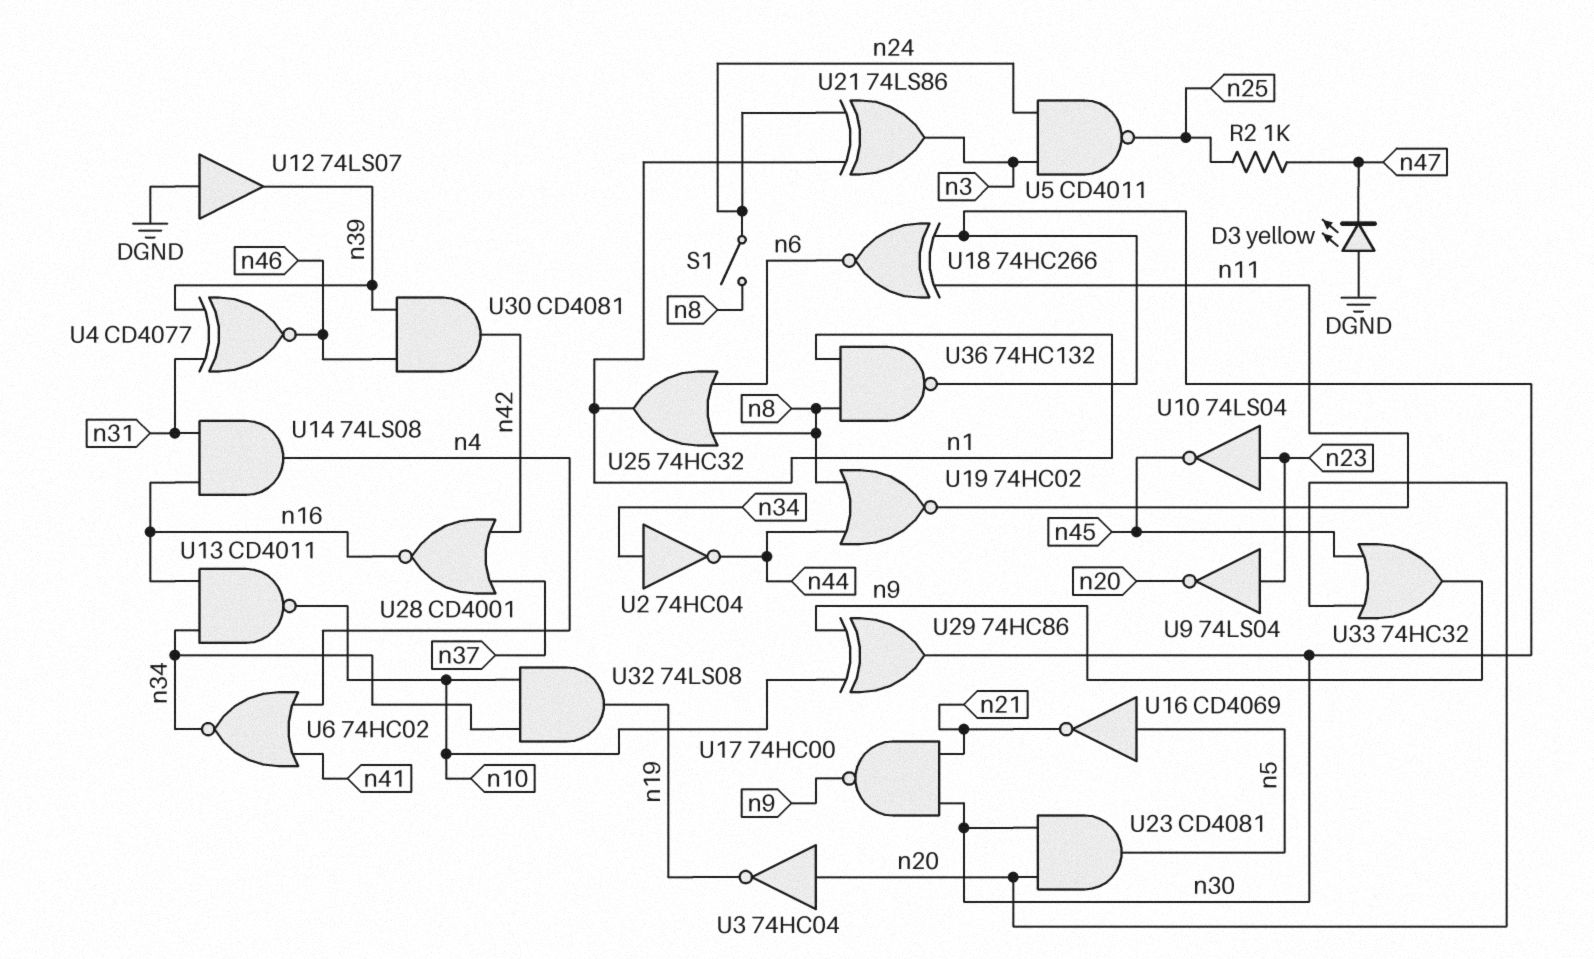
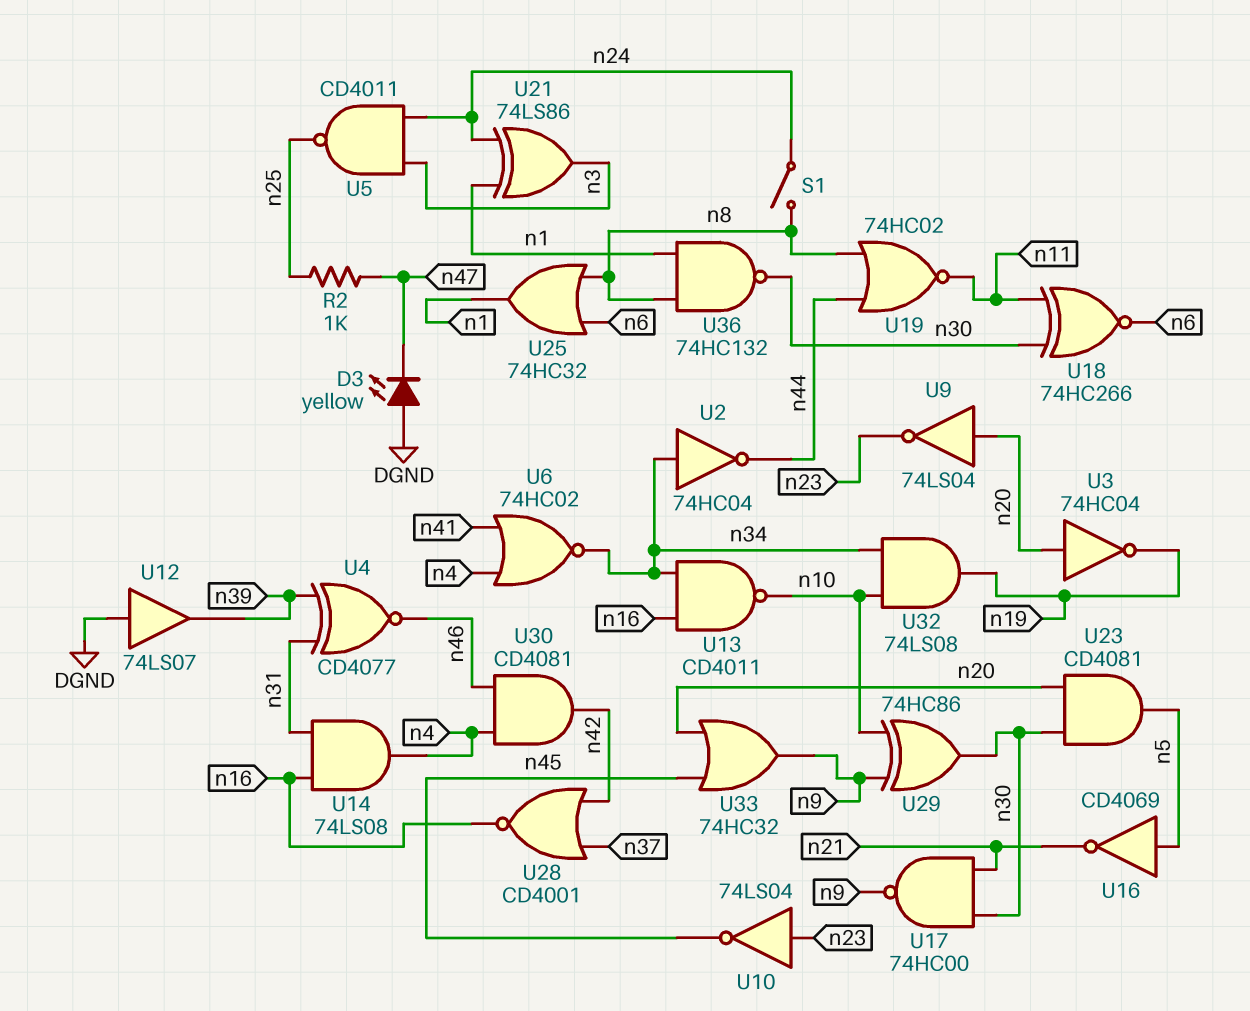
U9: NOT 74LS04 (in n23, out n20) -> NOT 74LS04 (in n20, out n23)
U30: AND CD4081 (in n39, in n46, out n42) -> AND CD4081 (in n4, in n46, out n42)

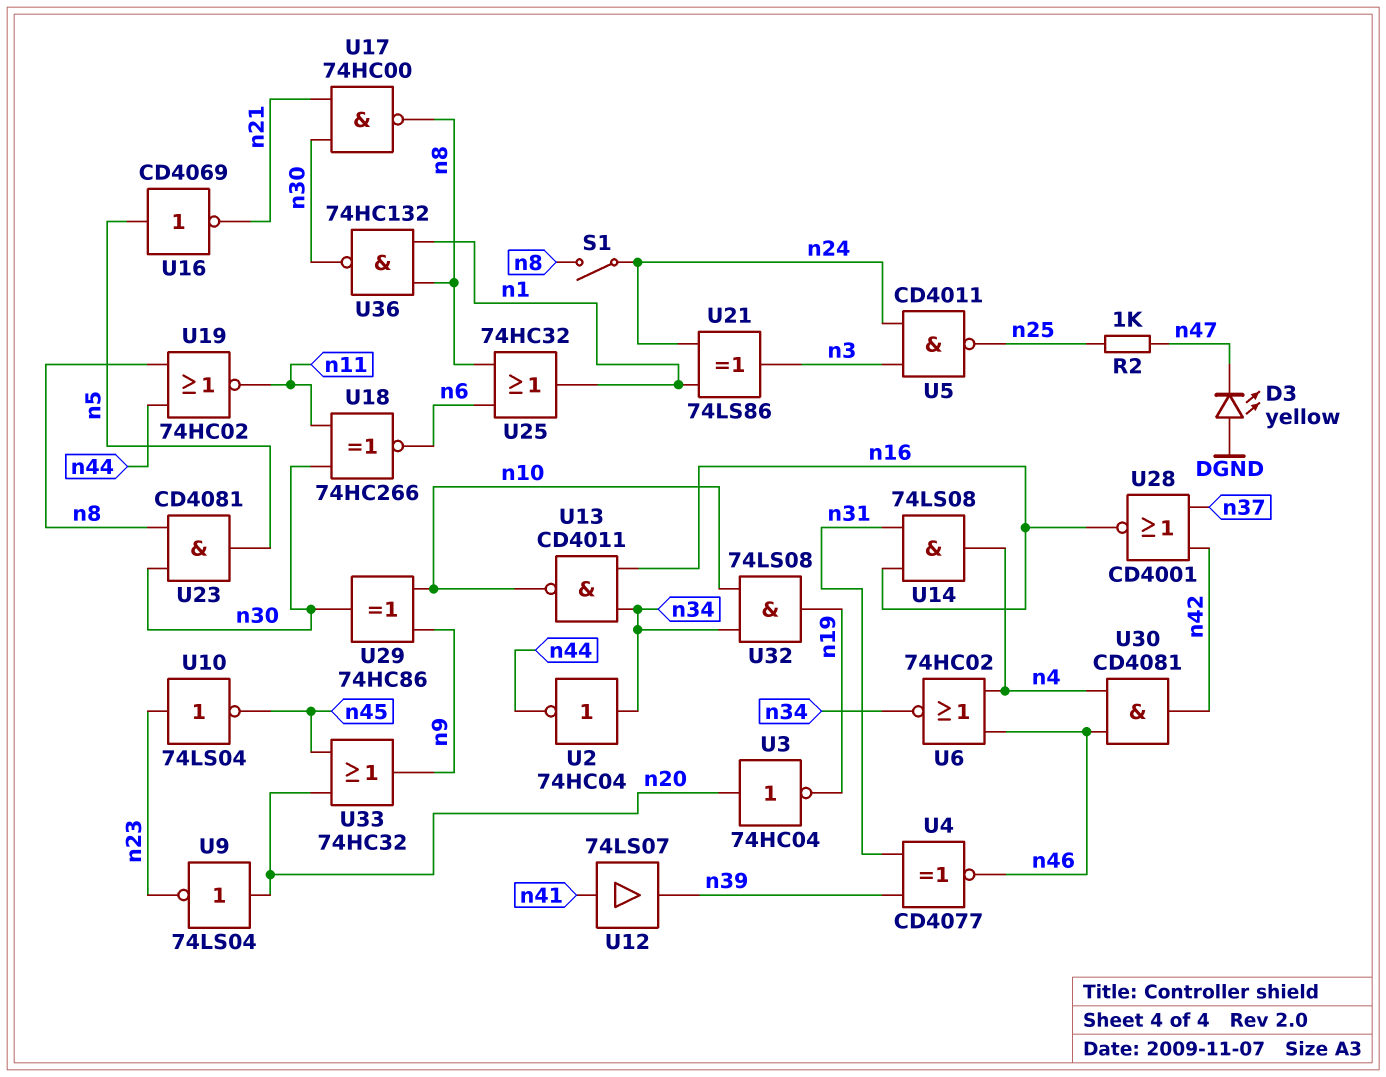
U6: NOR 74HC02 (in n4, in n41, out n34) -> NOR 74HC02 (in n4, in n46, out n34)
U12: buffer 74LS07 (in DGND, out n39) -> buffer 74LS07 (in n41, out n39)
U17: NAND 74HC00 (in n21, in n30, out n9) -> NAND 74HC00 (in n21, in n30, out n8)
U23: AND CD4081 (in n20, in n30, out n5) -> AND CD4081 (in n8, in n30, out n5)

